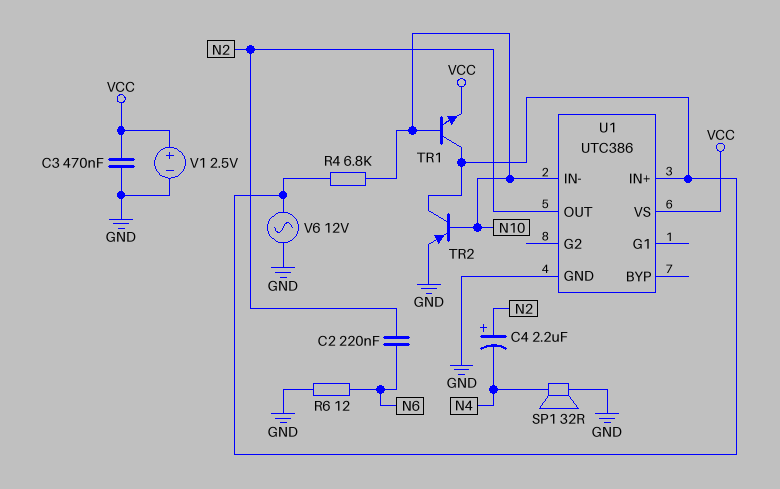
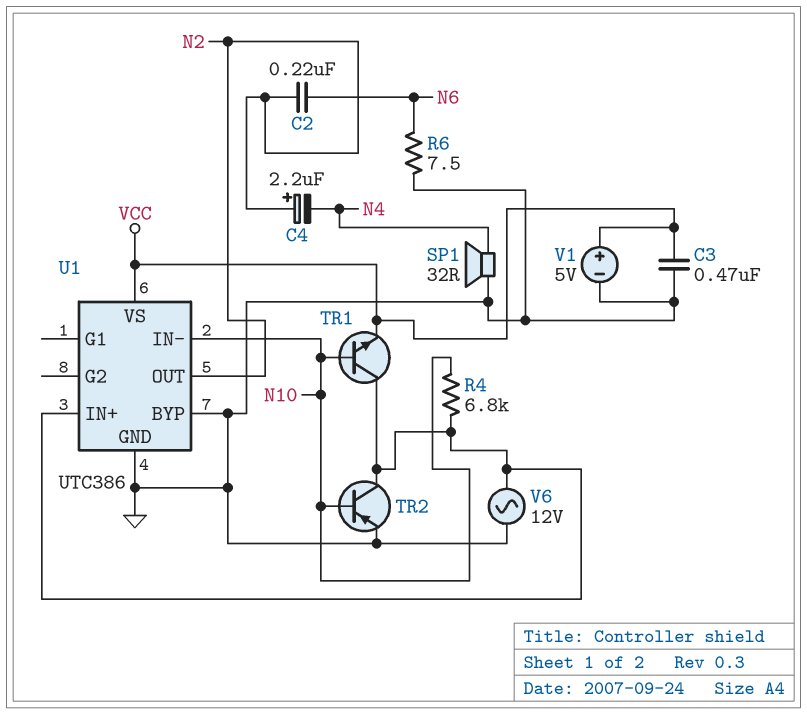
R6: 12 (GND, N6) -> 7.5 (GND, N6)
U1 pin BYP: none -> GND
V1: 2.5V (plus VCC, minus GND) -> 5V (plus VCC, minus GND)

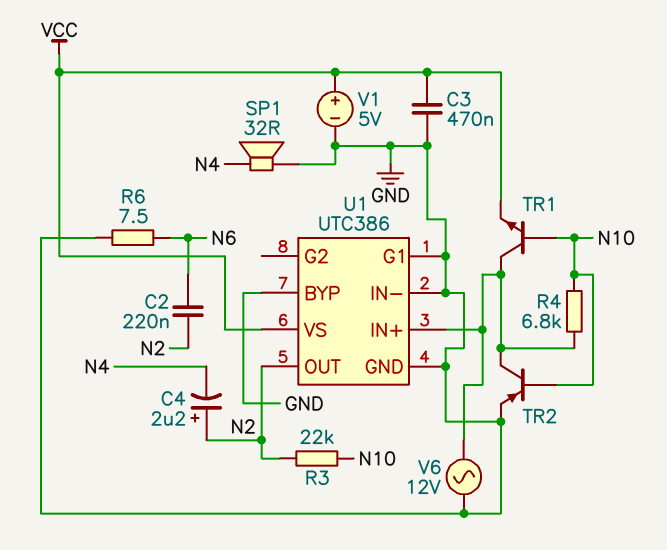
R3: none -> 22k (N2, N10)
U1 pin G1: none -> GND
U1 pin IN-: N10 -> GND

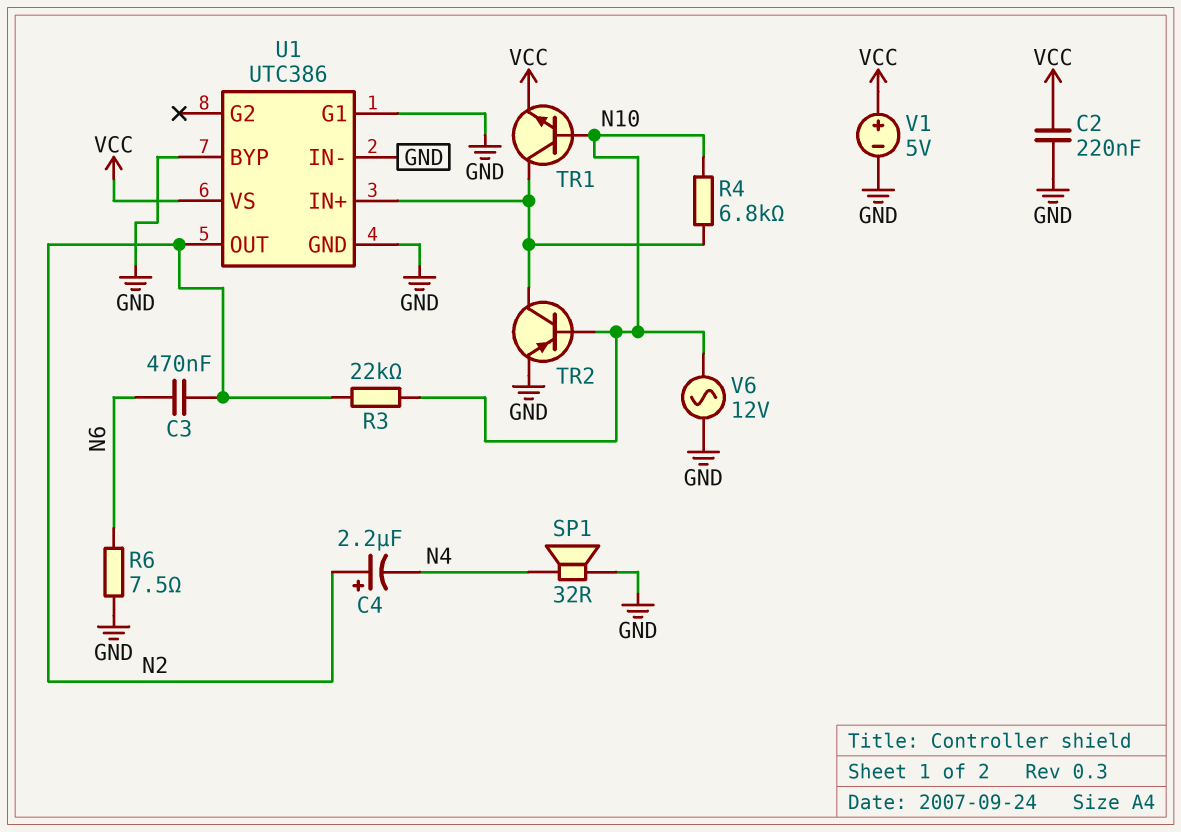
C2: 220nF (N2, N6) -> 220nF (GND, VCC)
C3: 470nF (GND, VCC) -> 470nF (N2, N6)
V6: AC 12V (GND, U1/IN+) -> AC 12V (GND, N10)

